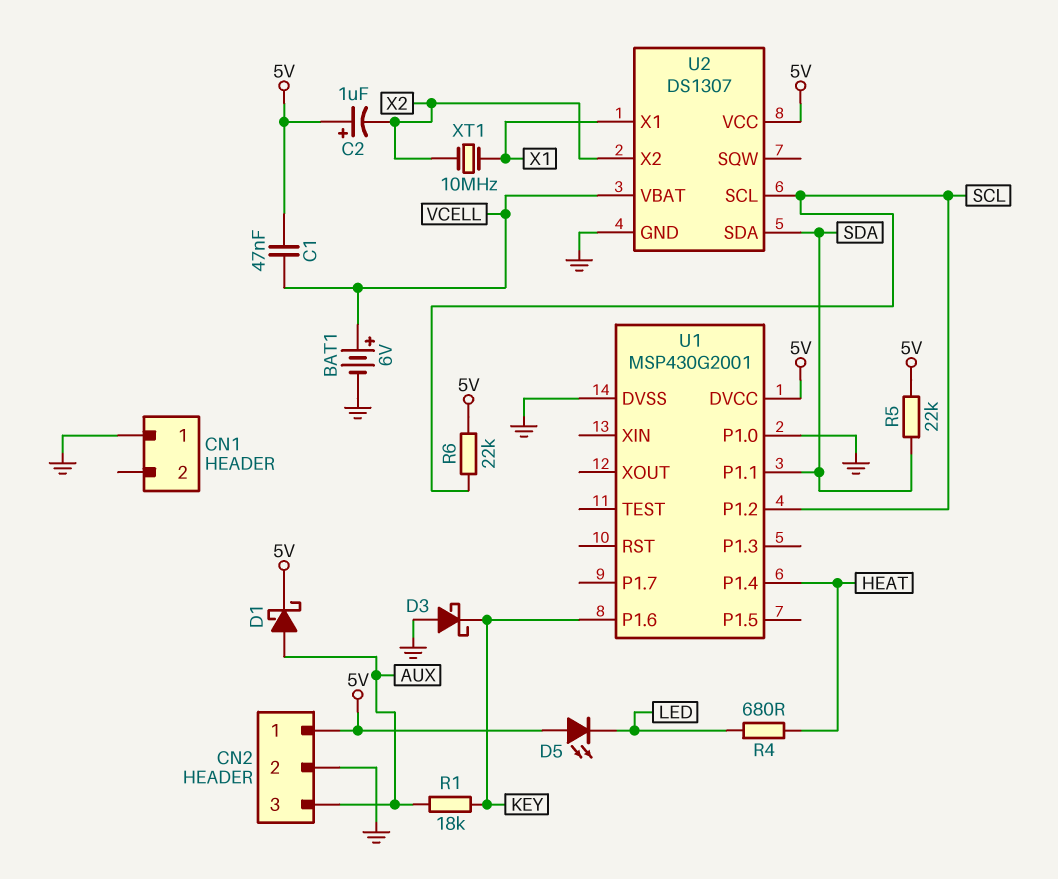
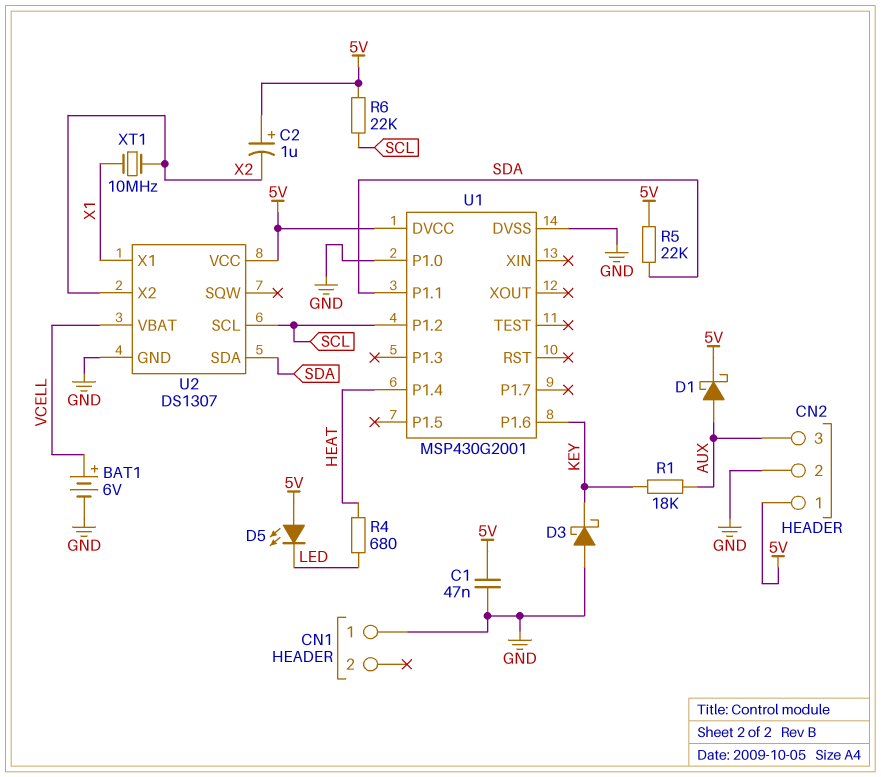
C1: 47nF (5V, VCELL) -> 47nF (5V, GND)

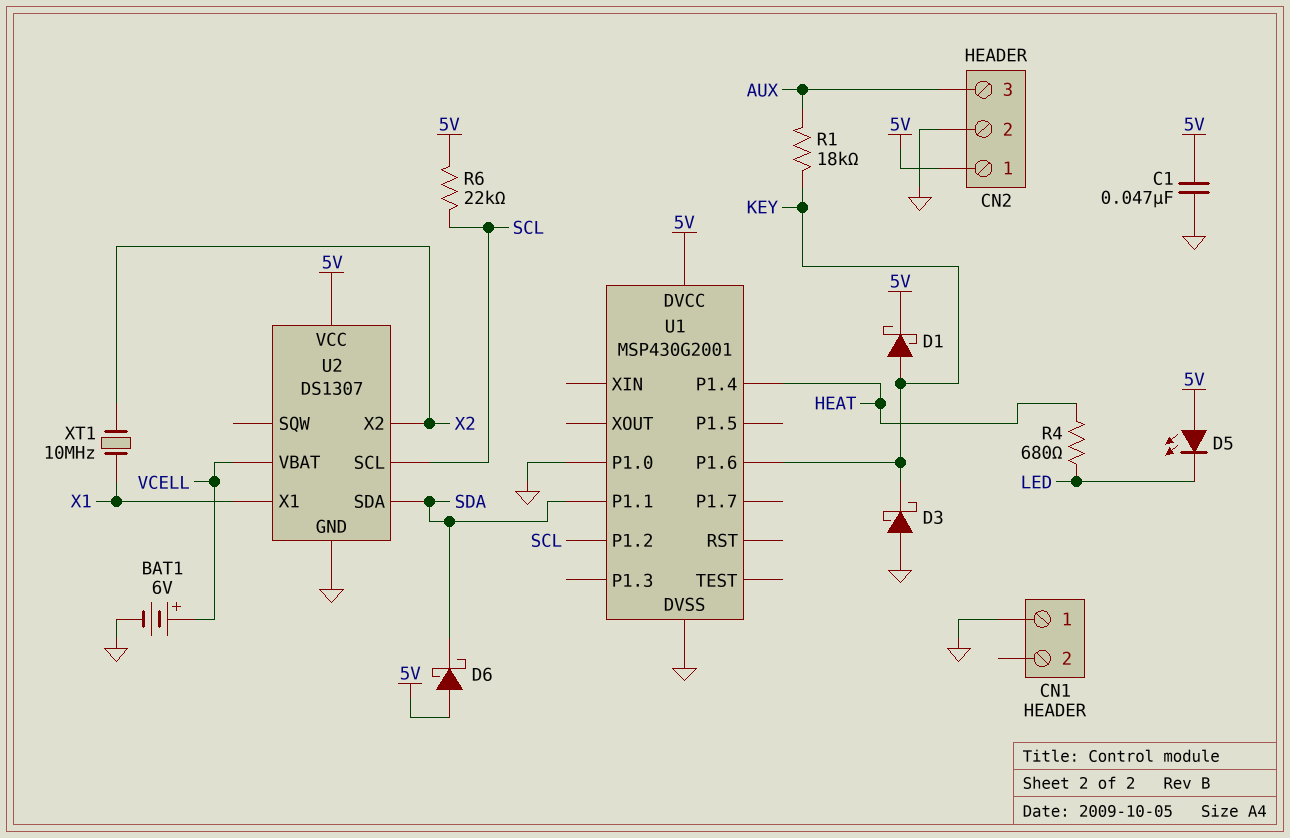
C2: 1uF (plus 5V, minus X2) -> none
D1: schottky (A AUX, K 5V) -> schottky (A KEY, K 5V)
D6: none -> schottky (A 5V, K SDA)
R5: 22k (5V, SDA) -> none

